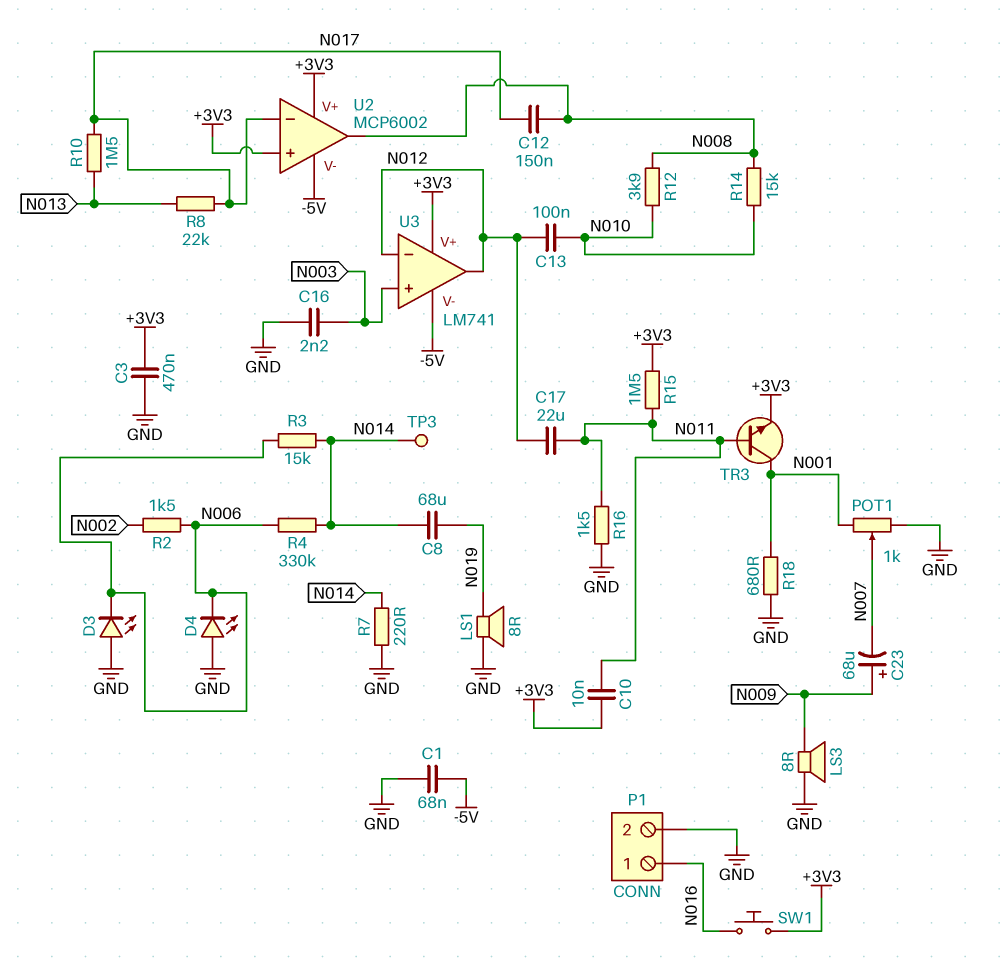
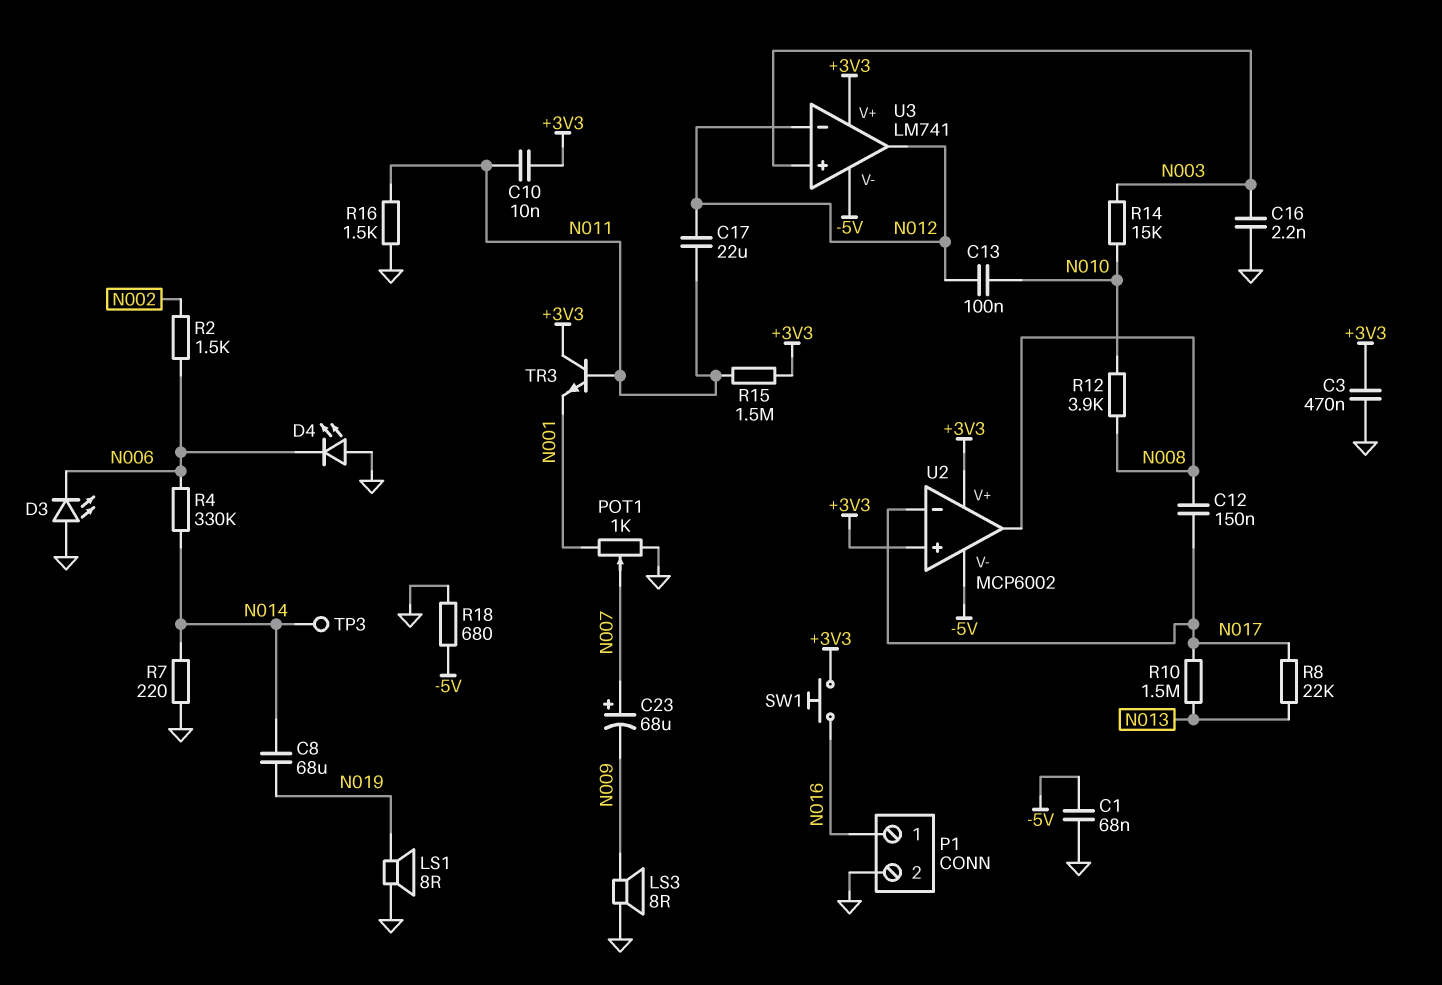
C23: 68uF (plus N009, minus N007) -> 68uF (plus N007, minus N009)
R3: 15k (N006, N014) -> none
R14: 15k (N008, N010) -> 15k (N003, N010)
R18: 680 (GND, N001) -> 680 (-5V, GND)
TR3: NPN (B N011, C N001, E +3V3) -> NPN (B N011, C +3V3, E N001)

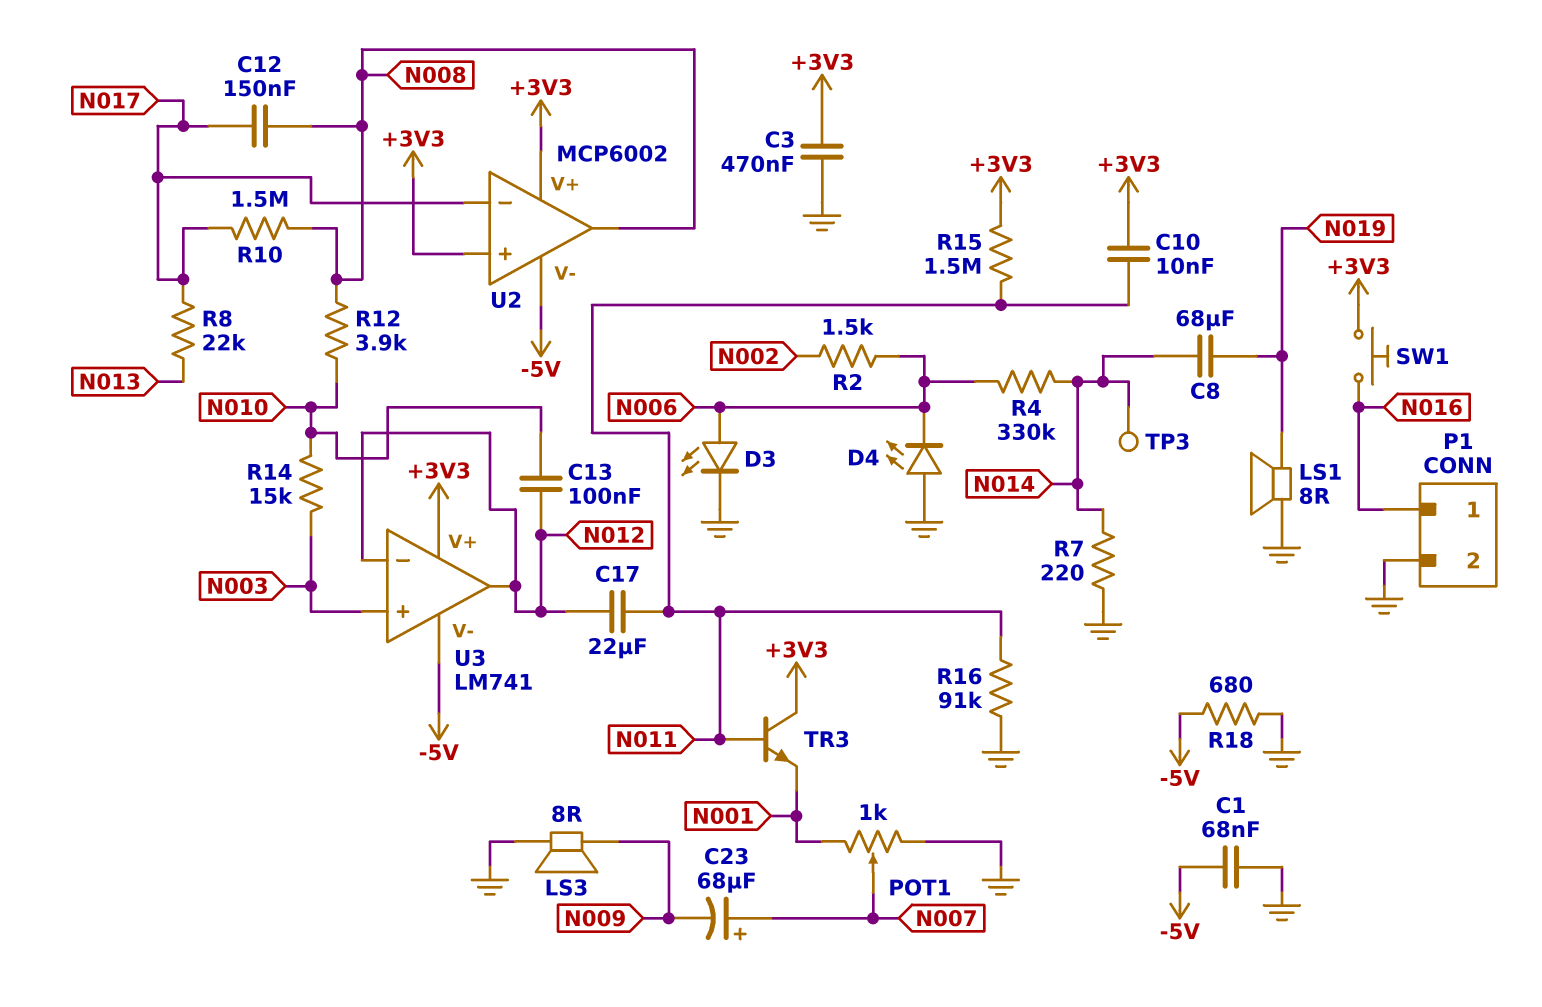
C16: 2.2nF (GND, N003) -> none
D3: LED (A GND, K N006) -> LED (A N006, K GND)
R10: 1.5M (N013, N017) -> 1.5M (N008, N017)
R16: 1.5k (GND, N011) -> 91k (GND, N011)

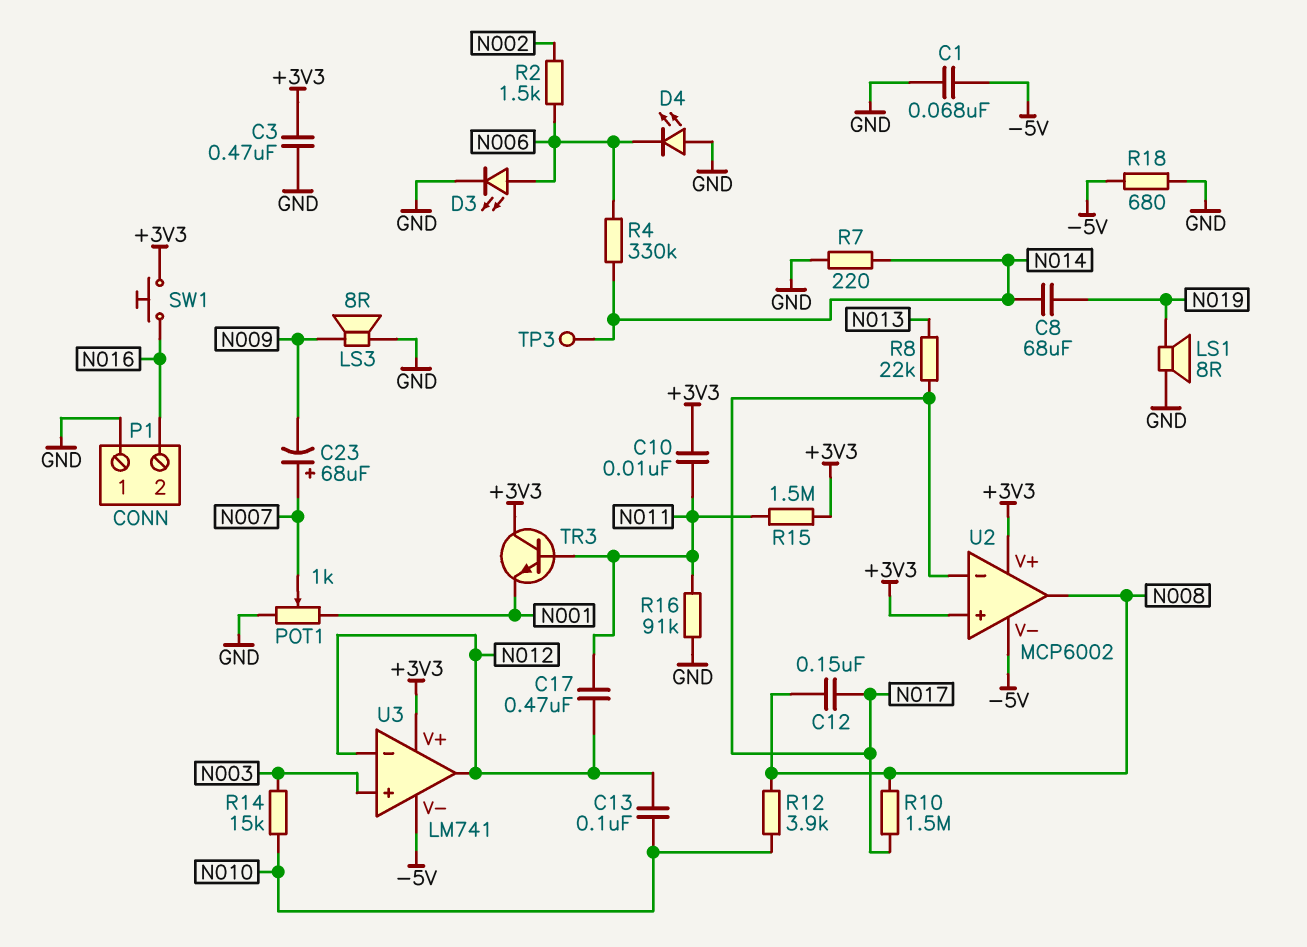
C17: 22uF (N011, N012) -> 470nF (N011, N012)
P1 pin 1: N016 -> GND
P1 pin 2: GND -> N016

